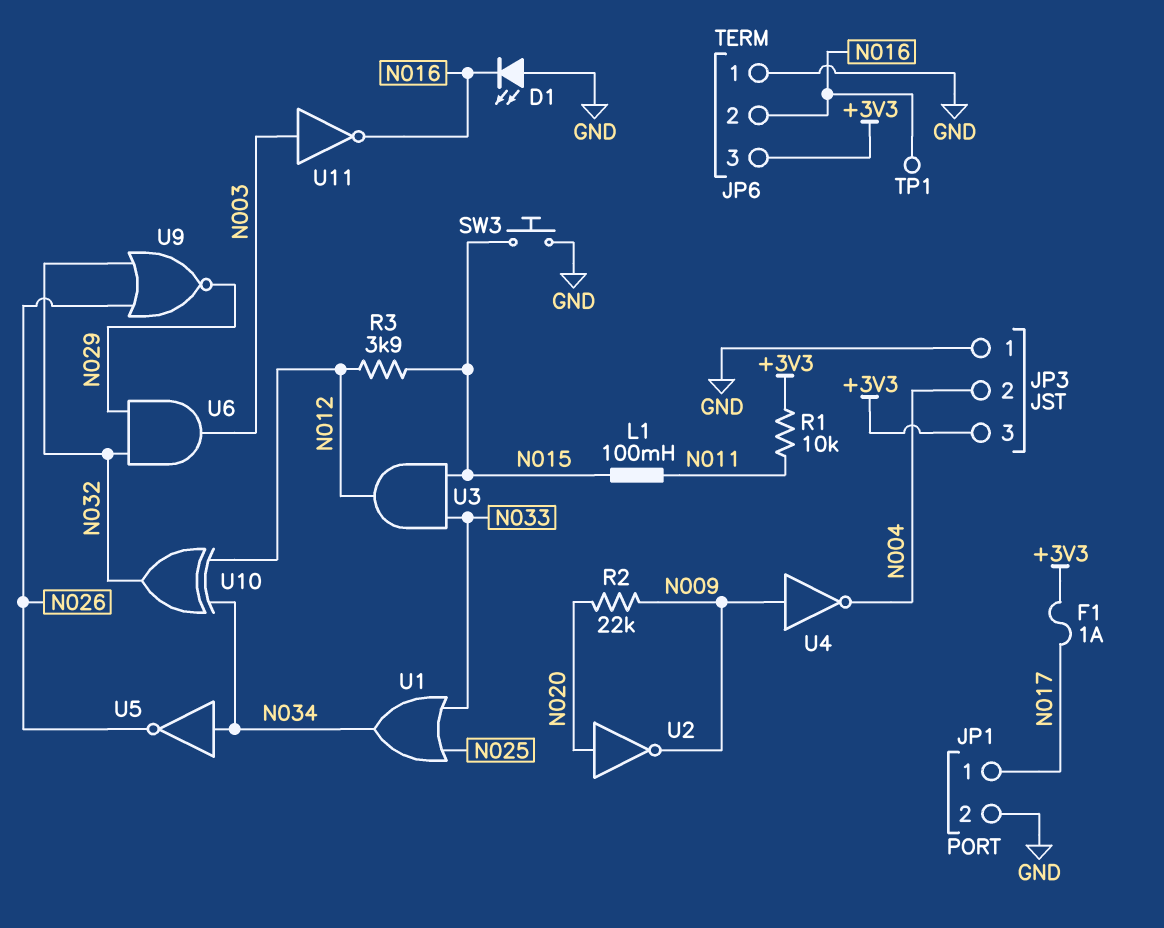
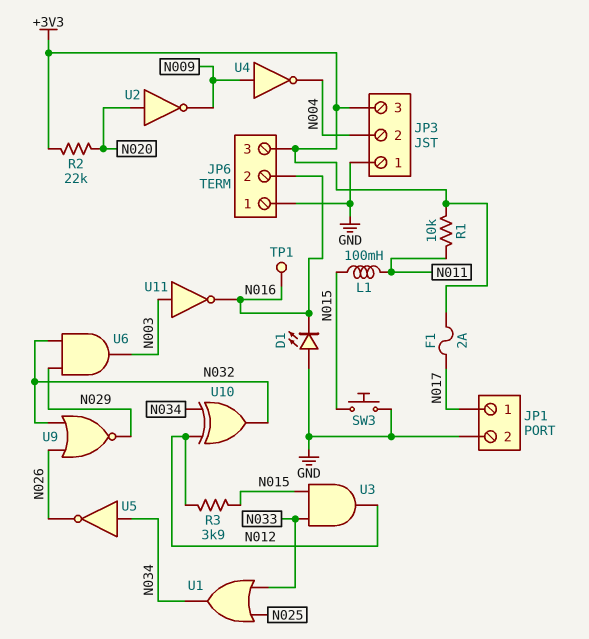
F1: 1A (+3V3, N017) -> 2A (+3V3, N017)
R2: 22k (N009, N020) -> 22k (+3V3, N020)

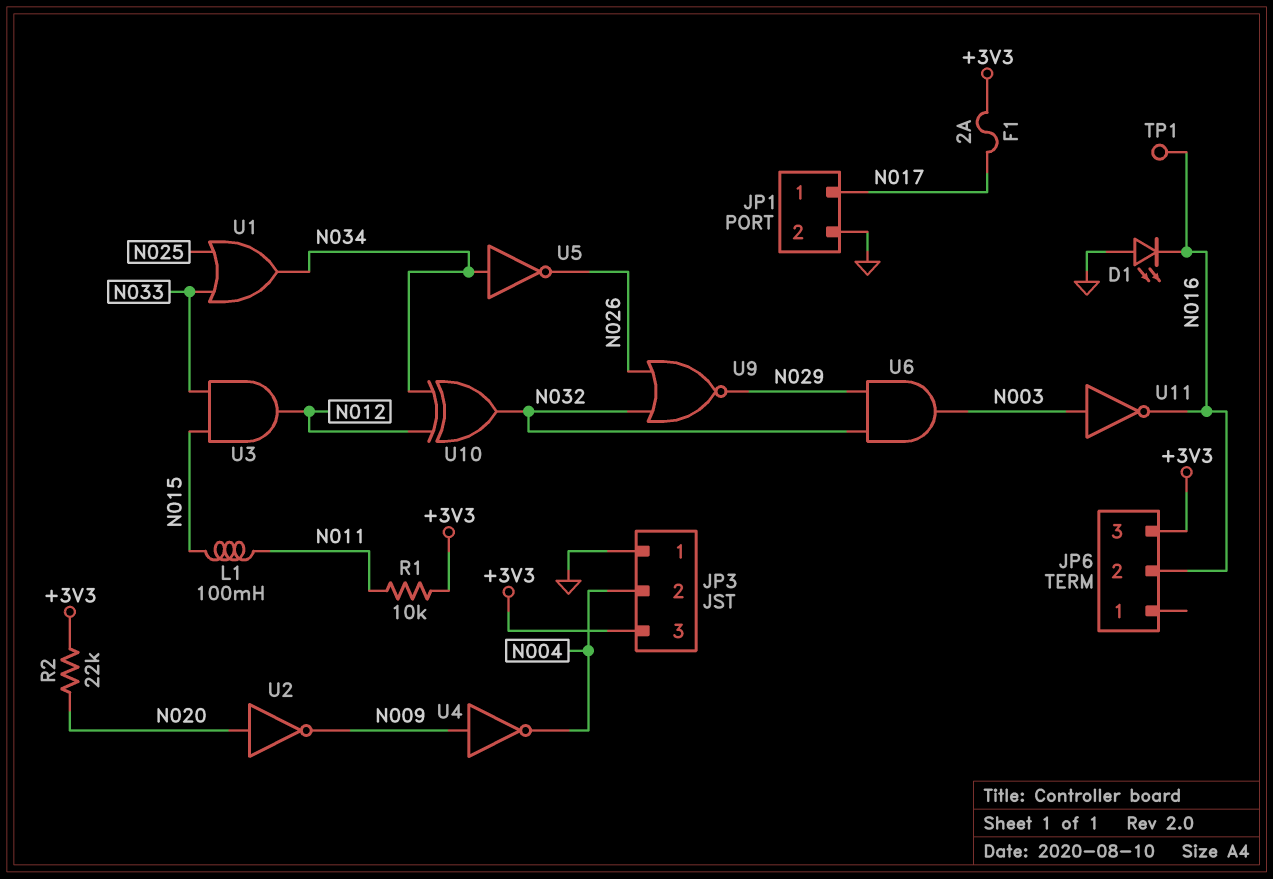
JP6 pin 1: GND -> none
R3: 3.9k (N012, N015) -> none
SW3: button (GND, N015) -> none

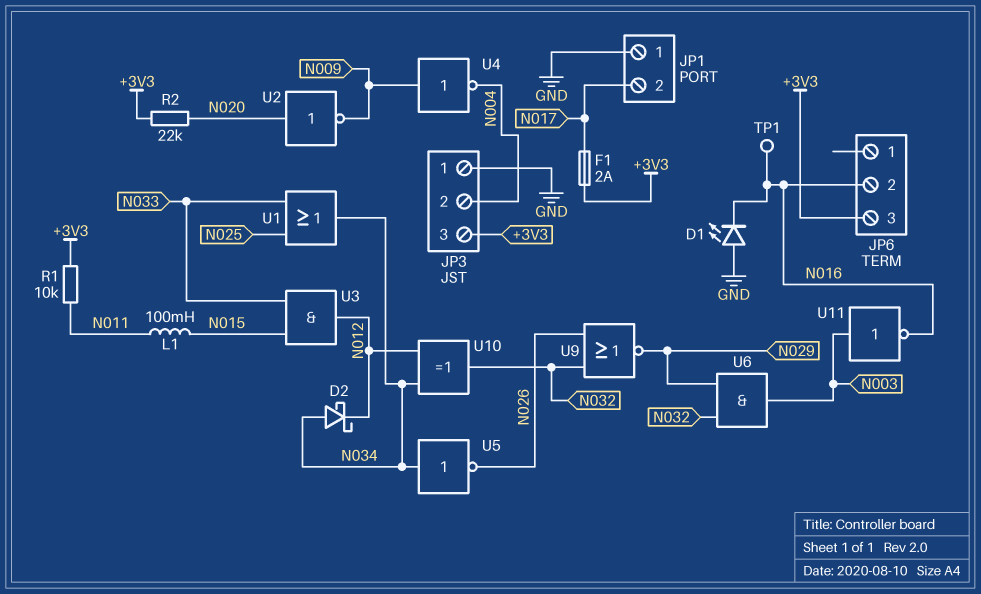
D2: none -> schottky (A N034, K N012)
JP1 pin 1: N017 -> GND
JP1 pin 2: GND -> N017

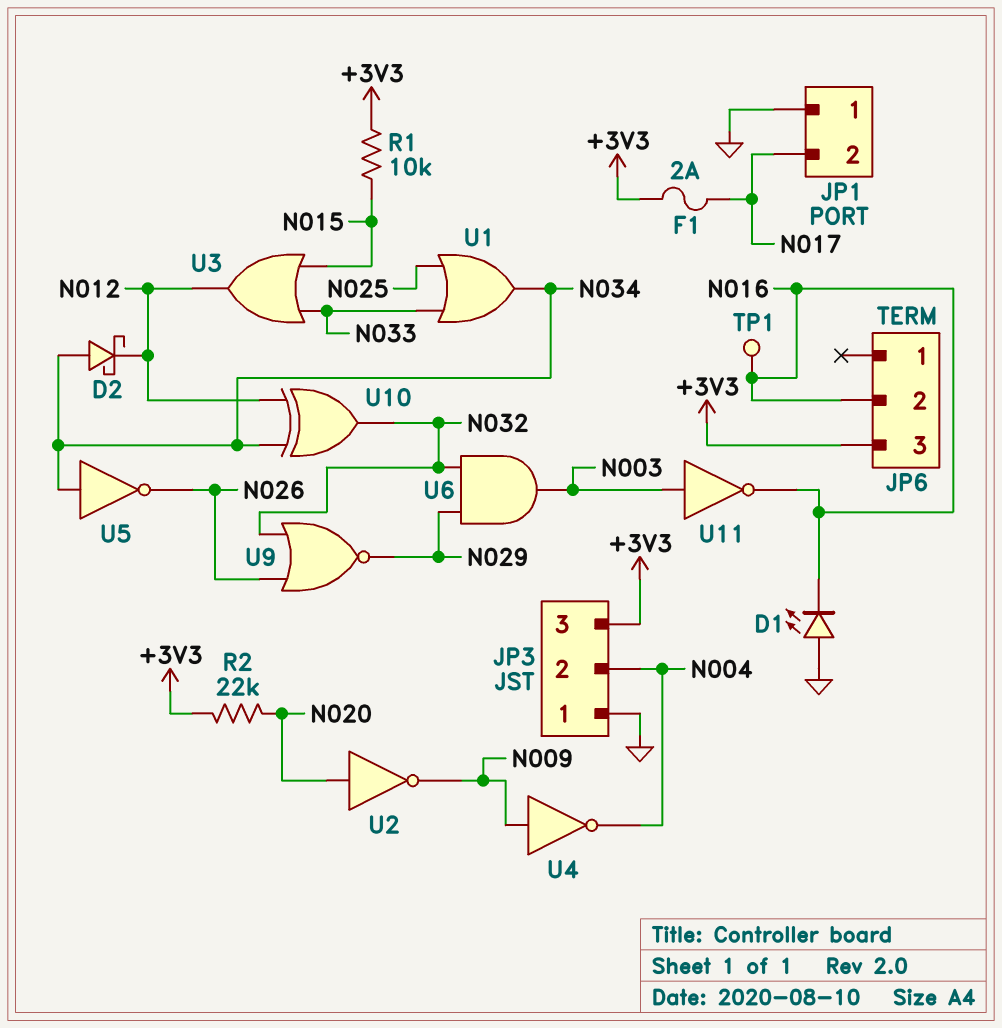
L1: 100mH (N011, N015) -> none
R1: 10k (+3V3, N011) -> 10k (+3V3, N015)
U3: AND (in N015, in N033, out N012) -> OR (in N015, in N033, out N012)

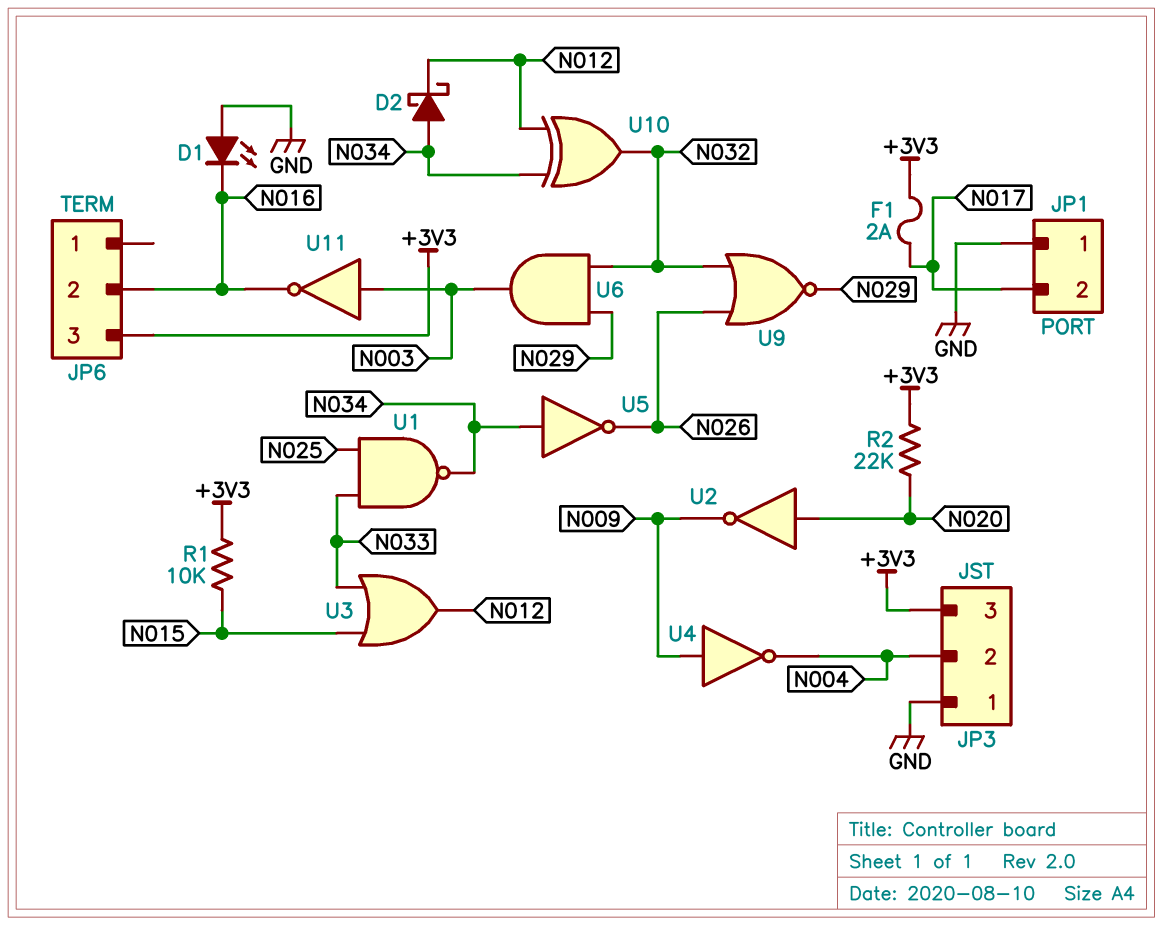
TP1: test point (N016) -> none
U1: OR (in N025, in N033, out N034) -> NAND (in N025, in N033, out N034)

